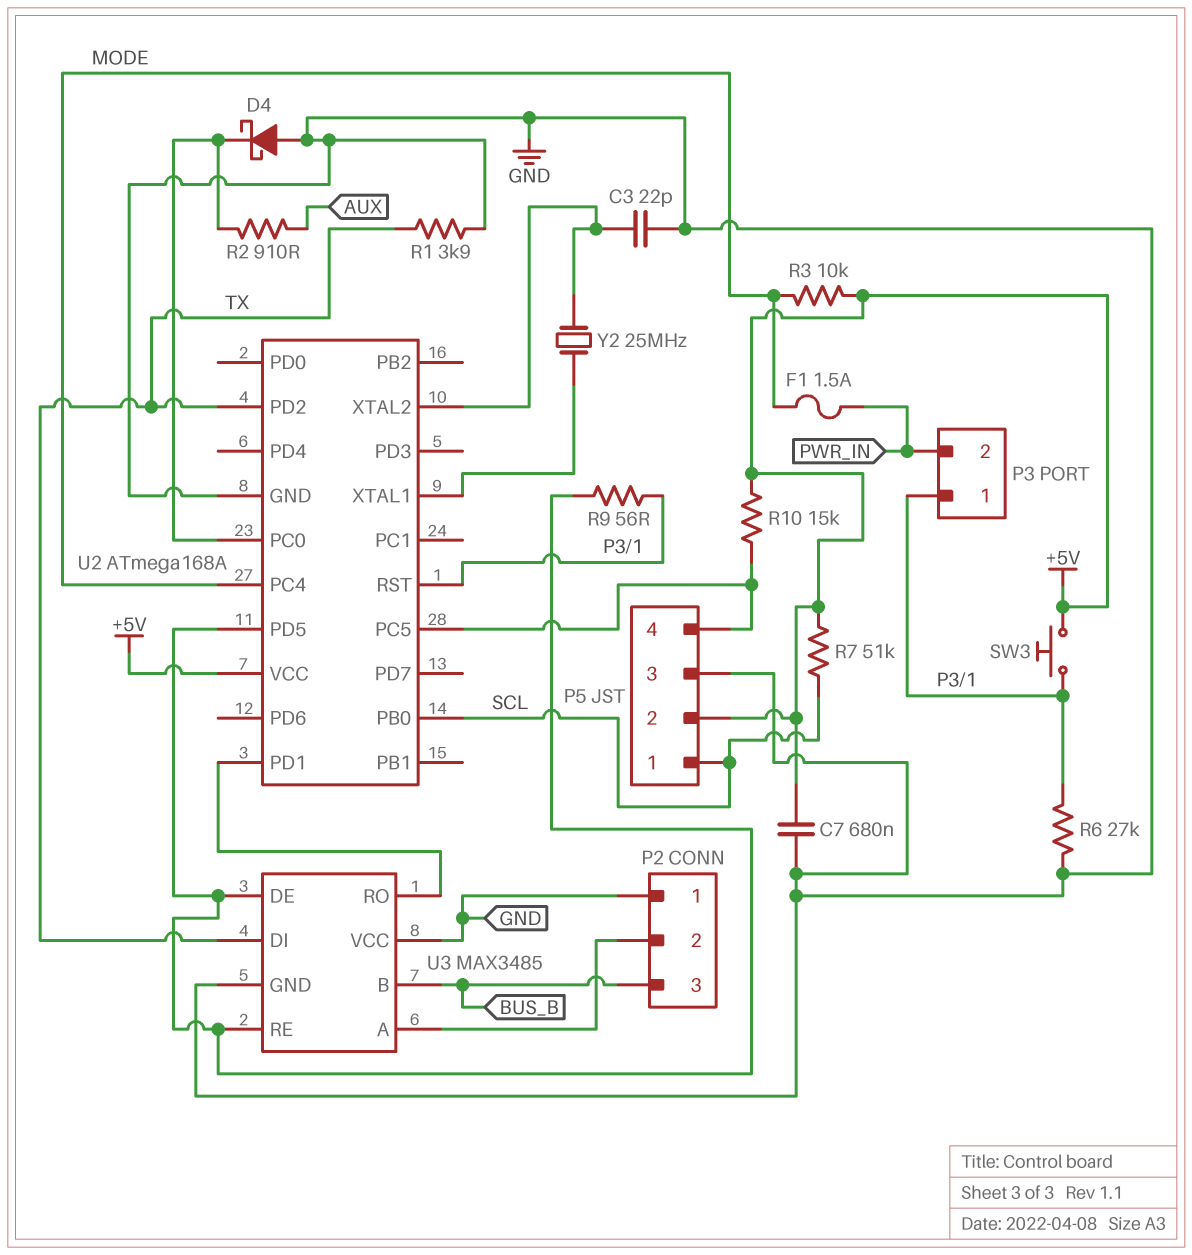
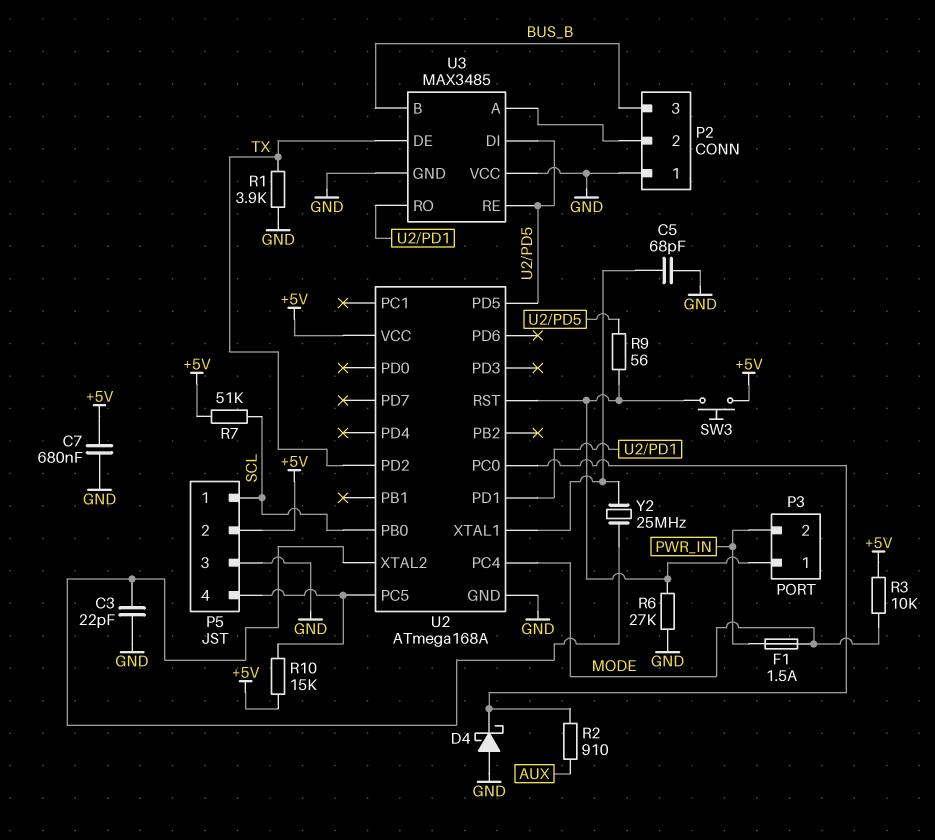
C5: none -> 68pF (GND, U2/XTAL1)
U3 pin DE: U2/PD5 -> TX
U3 pin DI: TX -> U2/PD5

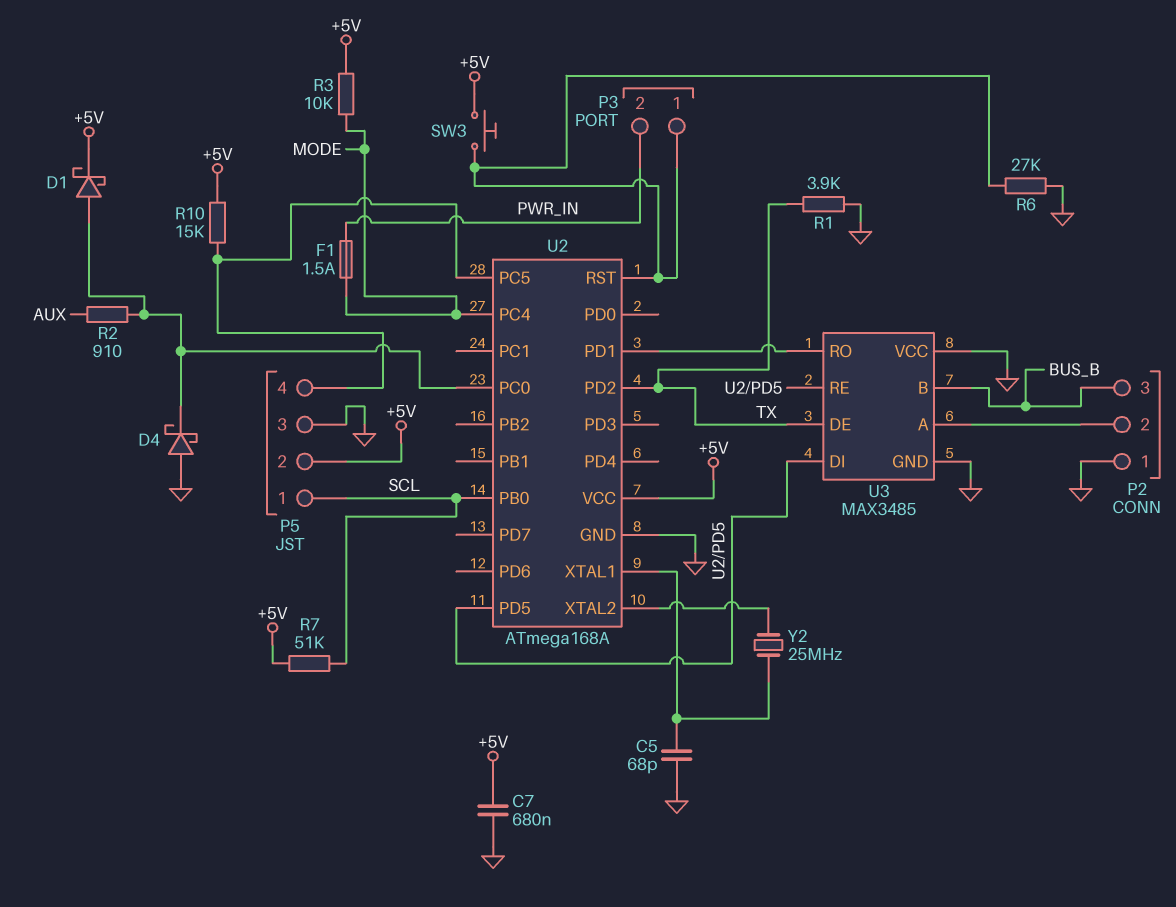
C3: 22pF (GND, U2/XTAL2) -> none
D1: none -> schottky (A U2/PC0, K +5V)
R9: 56 (P3/1, U2/PD5) -> none

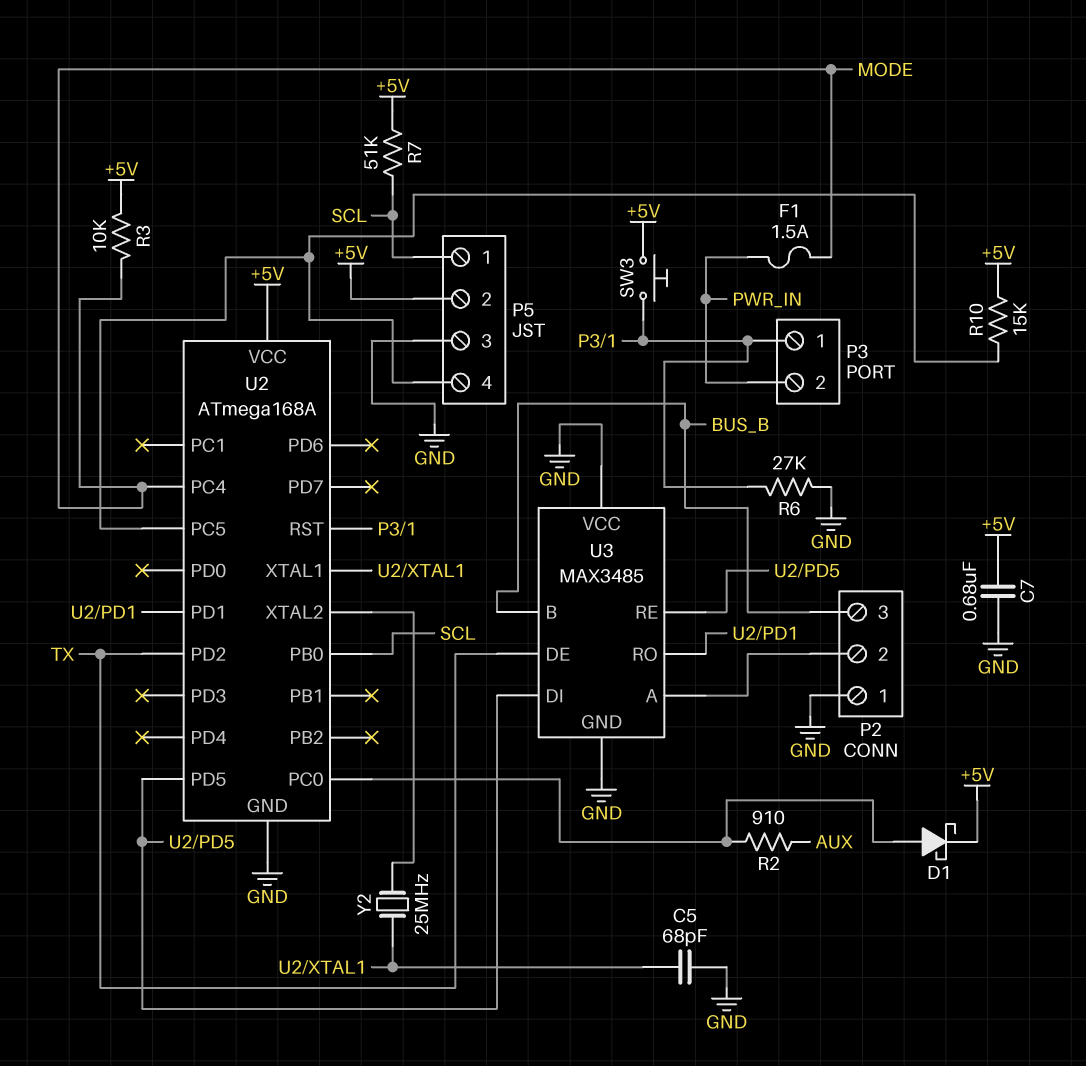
D4: schottky (A GND, K U2/PC0) -> none
R1: 3.9k (GND, TX) -> none

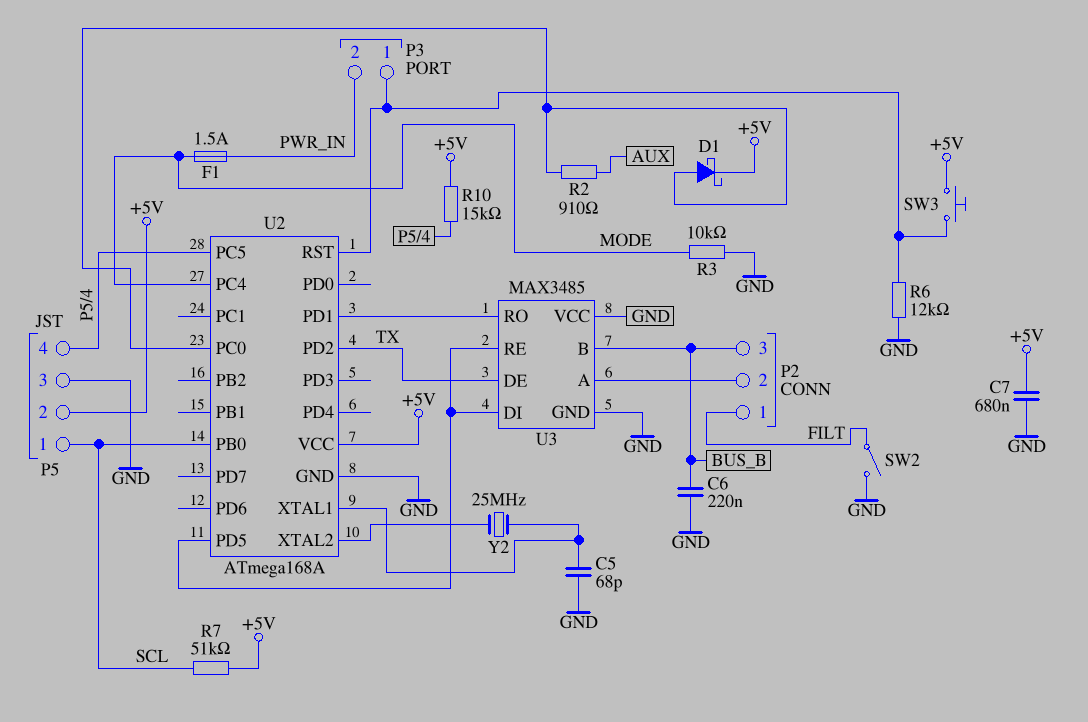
C6: none -> 220nF (BUS_B, GND)
P2 pin 1: GND -> FILT
R3: 10k (+5V, MODE) -> 10k (GND, MODE)
R6: 27k (GND, P3/1) -> 12k (GND, P3/1)
SW2: none -> switch (FILT, GND)

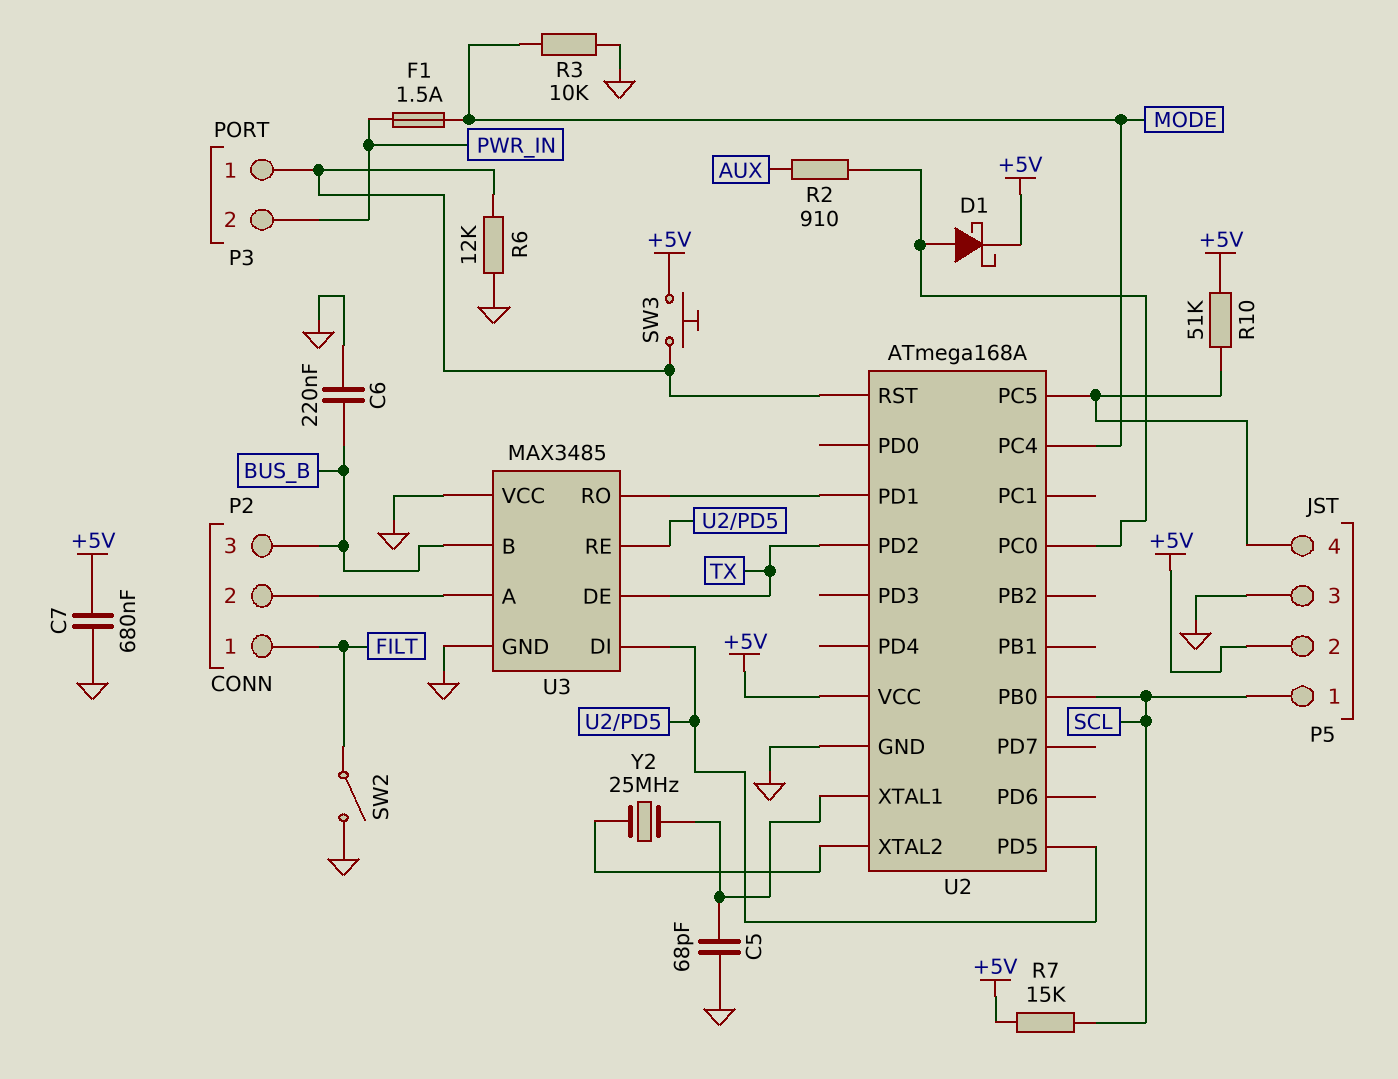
R7: 51k (+5V, SCL) -> 15k (+5V, SCL)
R10: 15k (+5V, P5/4) -> 51k (+5V, P5/4)

